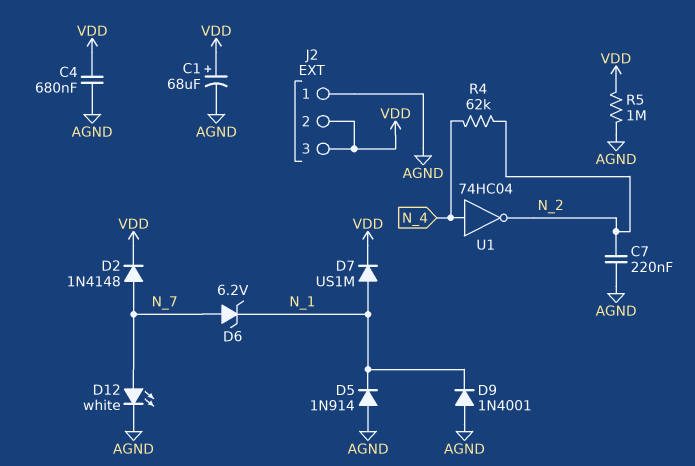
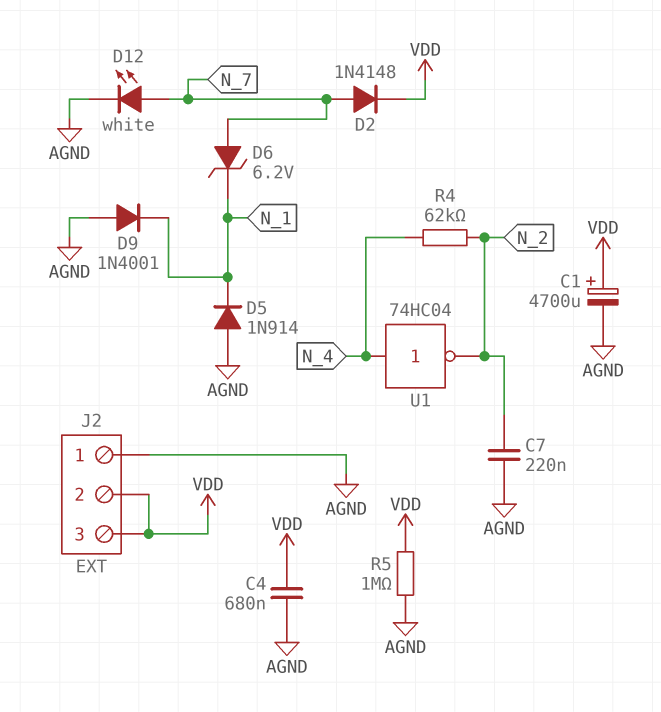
C1: 68uF (plus VDD, minus AGND) -> 4700uF (plus VDD, minus AGND)
D7: diode US1M (A N_1, K VDD) -> none

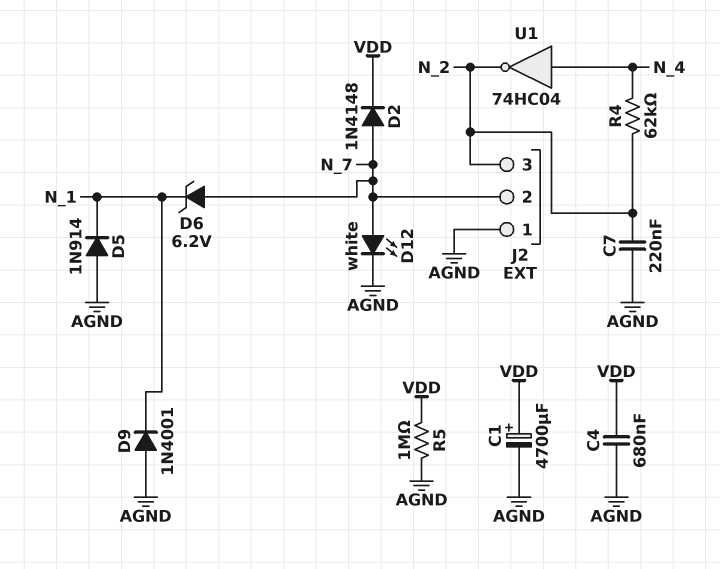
J2 pin 2: VDD -> N_7
J2 pin 3: VDD -> N_2

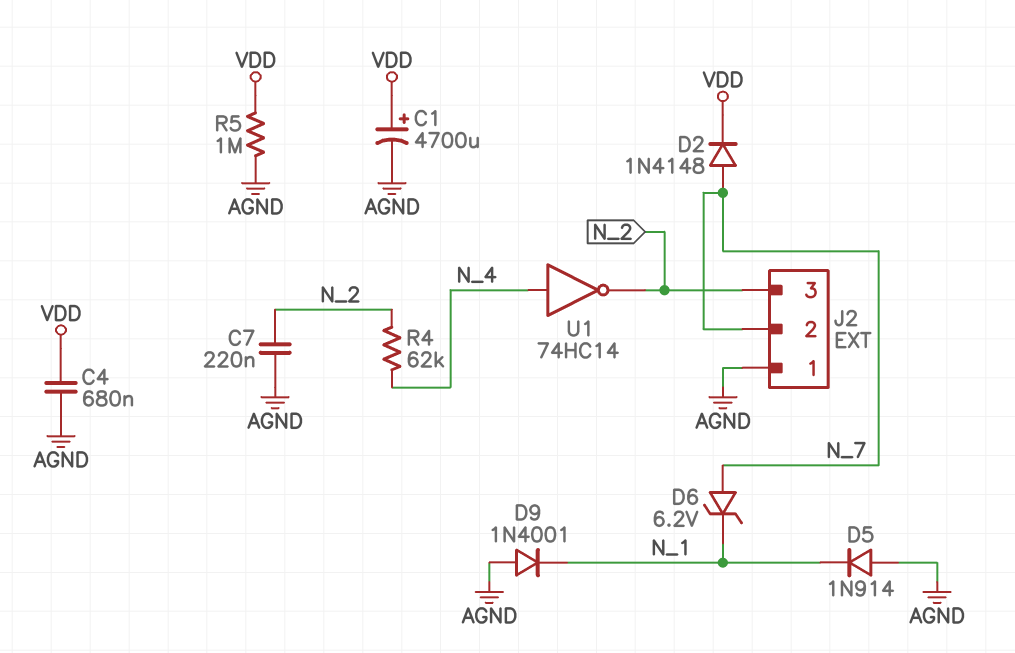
D12: LED white (A N_7, K AGND) -> none
U1: NOT 74HC04 (in N_4, out N_2) -> NOT 74HC14 (in N_4, out N_2)

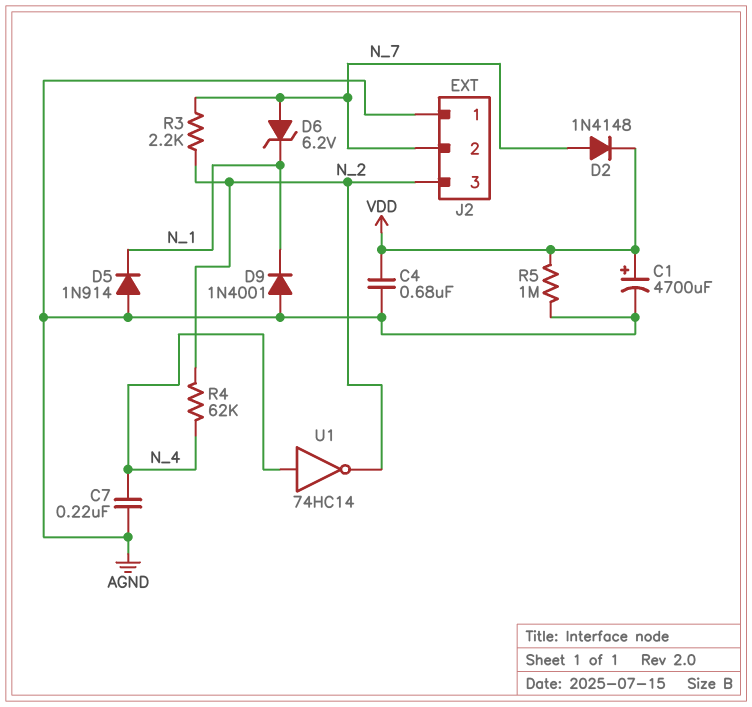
C7: 220nF (AGND, N_2) -> 220nF (AGND, N_4)
R3: none -> 2.2k (N_2, N_7)

